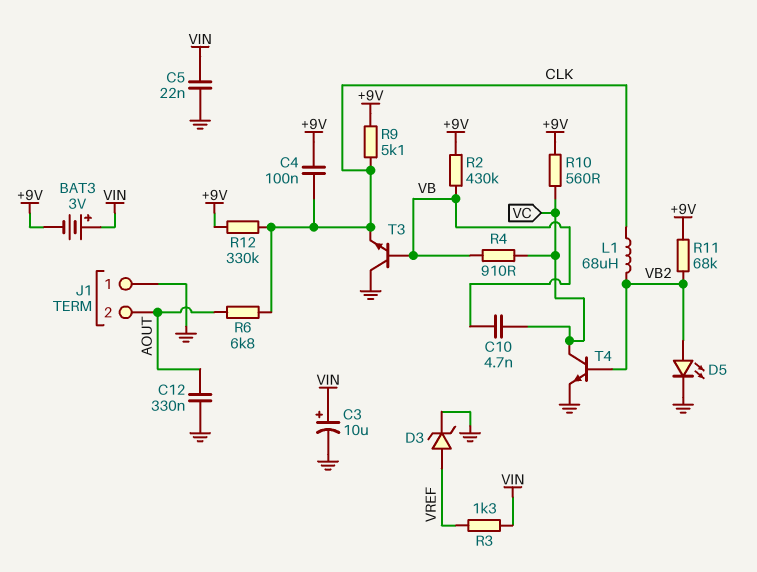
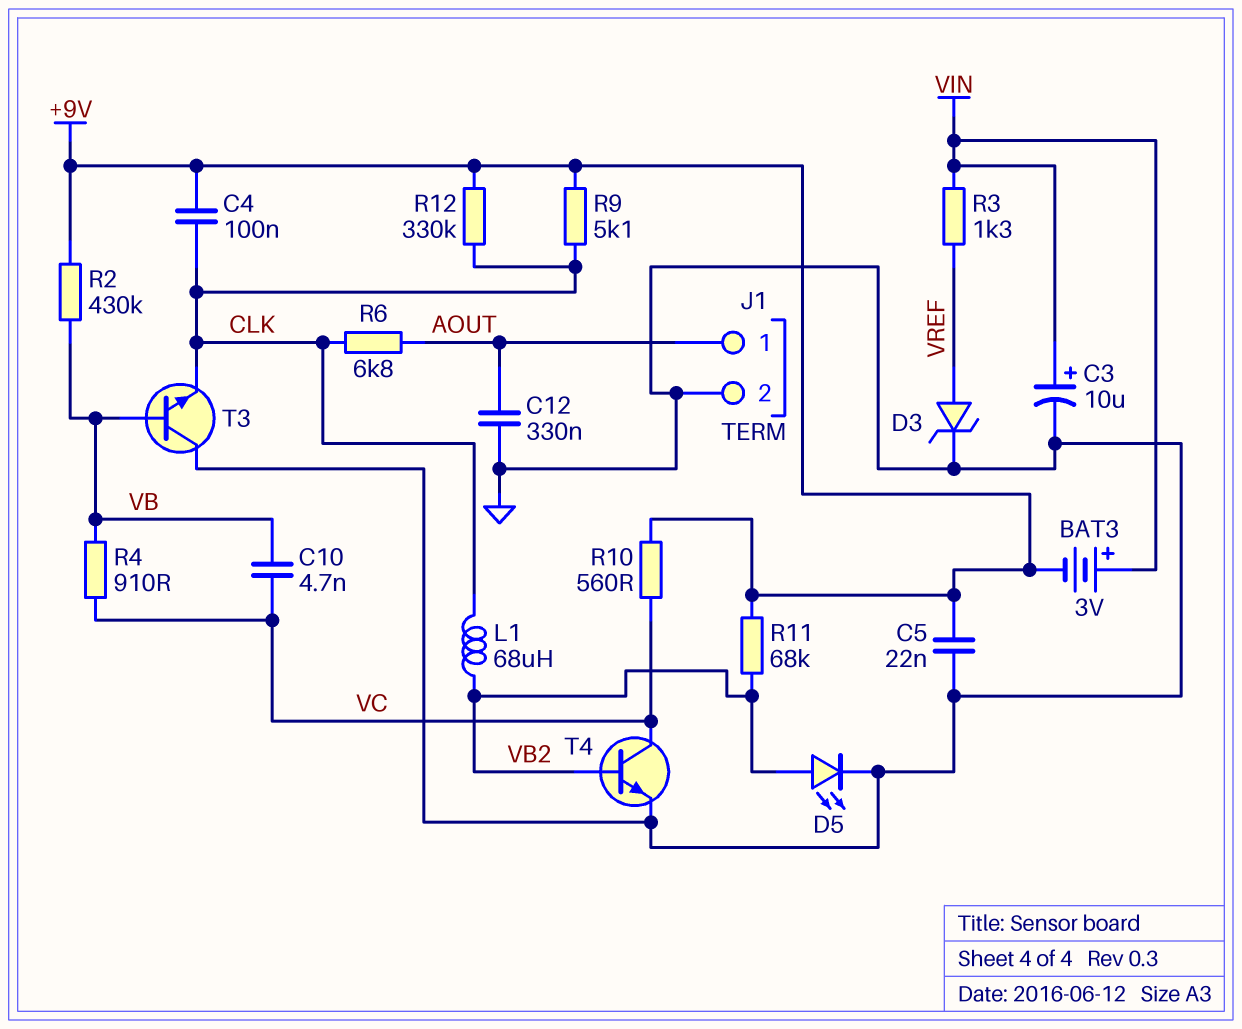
C5: 22nF (GND, VIN) -> 22nF (+9V, GND)
J1 pin 1: GND -> AOUT
J1 pin 2: AOUT -> GND

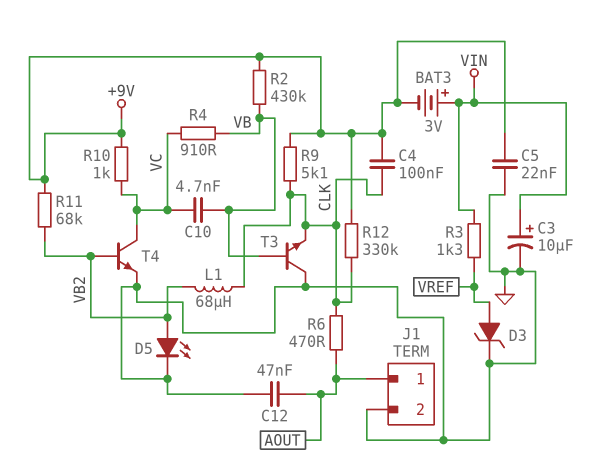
C12: 330nF (AOUT, GND) -> 47nF (AOUT, GND)
R6: 6.8k (AOUT, CLK) -> 470 (AOUT, CLK)
R10: 560 (+9V, VC) -> 1k (+9V, VC)

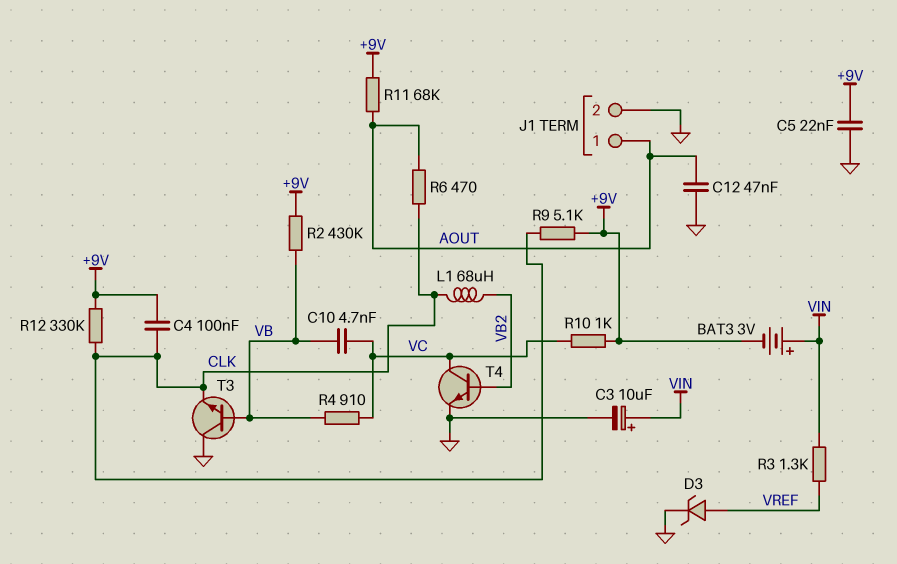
D5: LED (A VB2, K GND) -> none
R11: 68k (+9V, VB2) -> 68k (+9V, AOUT)

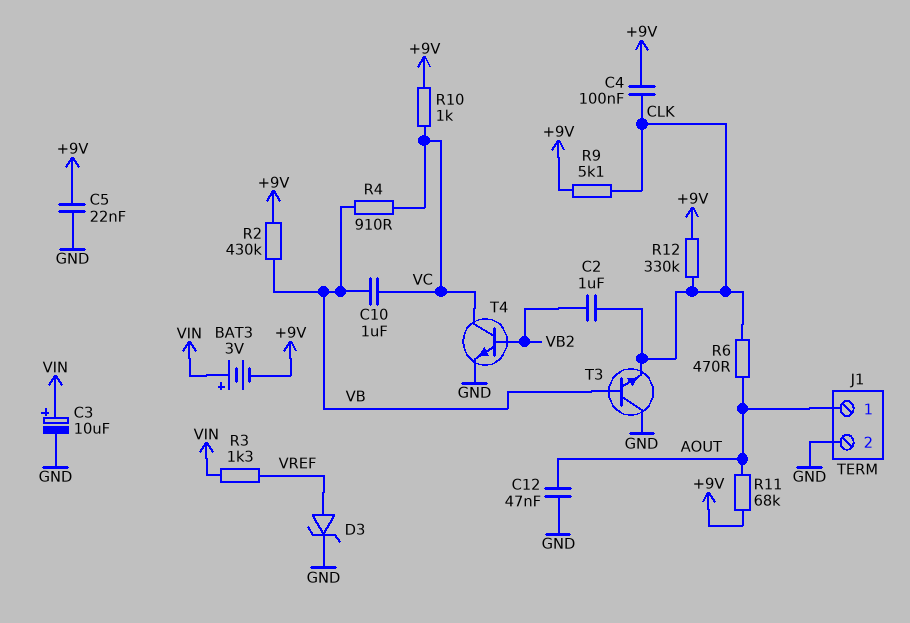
C2: none -> 1uF (CLK, VB2)
C10: 4.7nF (VB, VC) -> 1uF (VB, VC)
L1: 68uH (CLK, VB2) -> none

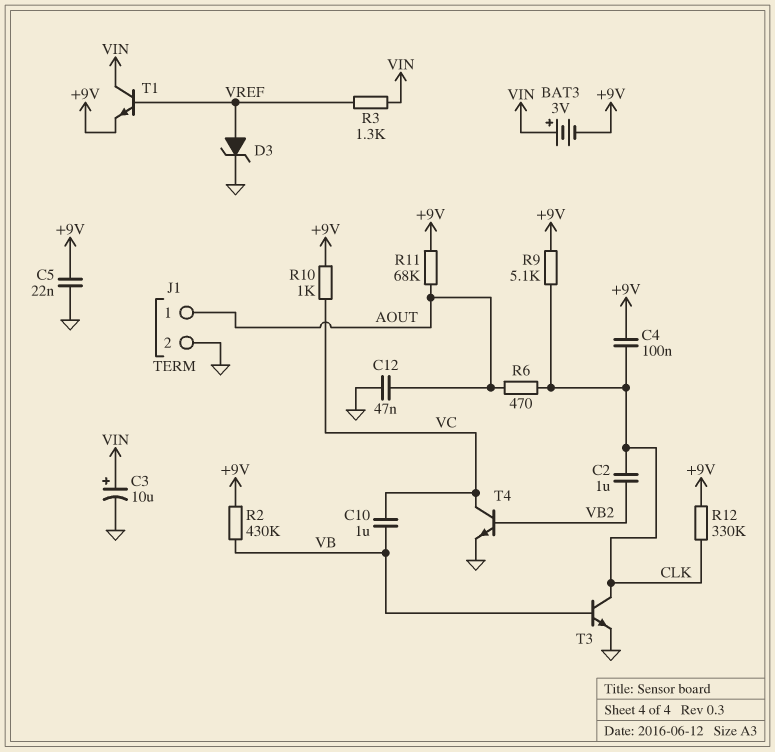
R4: 910 (VB, VC) -> none
T1: none -> NPN (B VREF, C VIN, E +9V)
T3: NPN (B VB, C GND, E CLK) -> NPN (B VB, C CLK, E GND)

